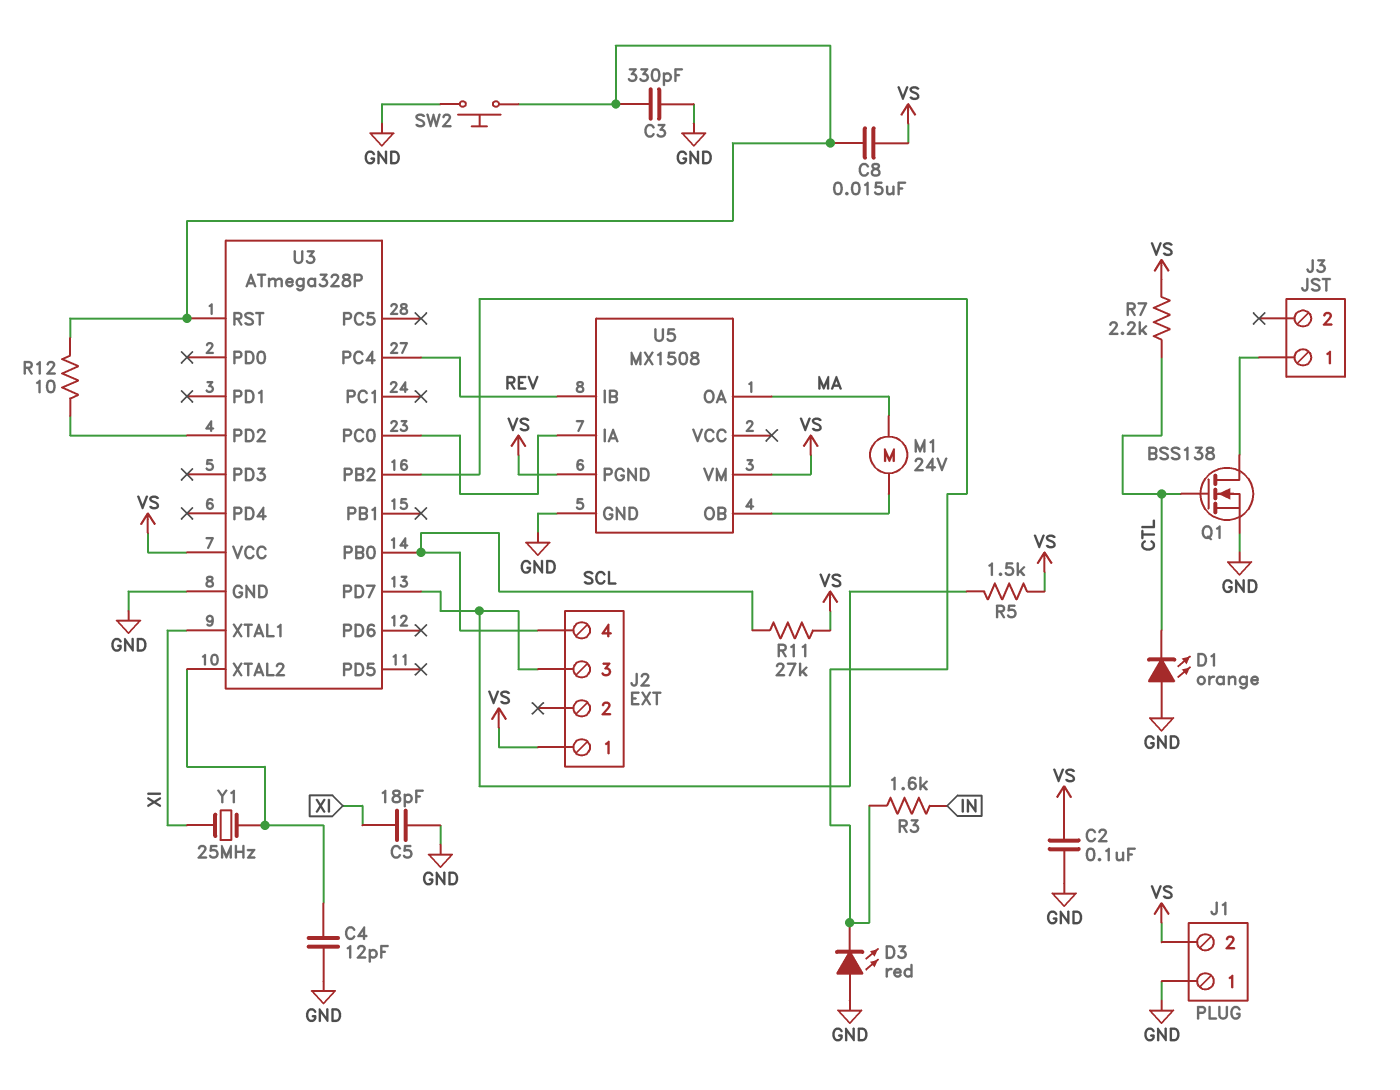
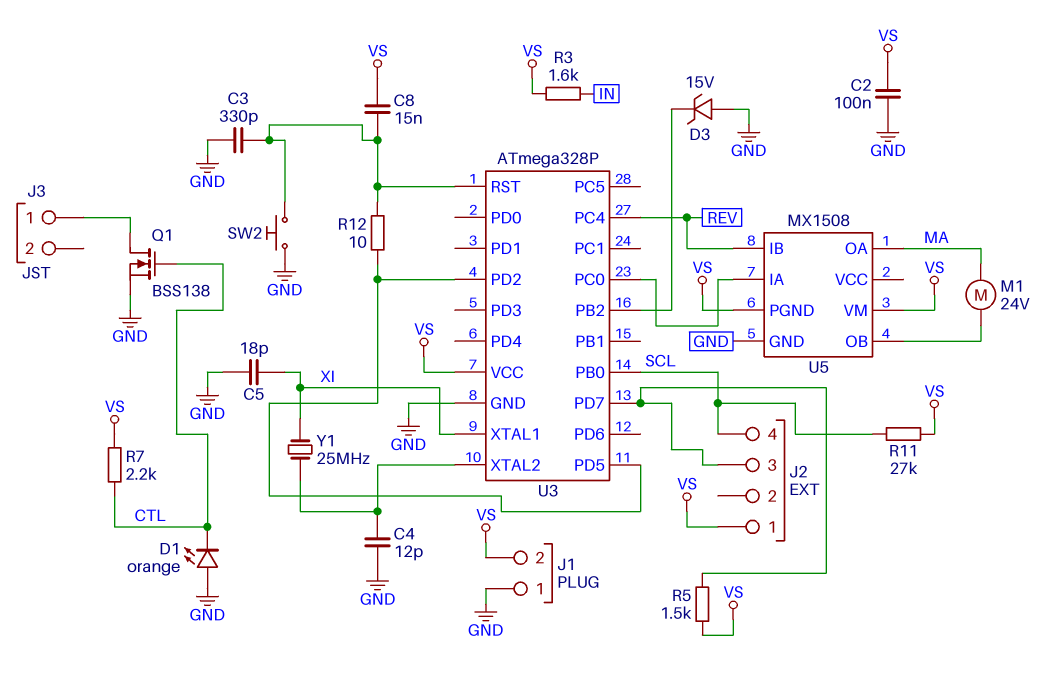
D3: LED red (A GND, K U3/PB2) -> zener 15V (A GND, K U3/PB2)
R3: 1.6k (IN, U3/PB2) -> 1.6k (IN, VS)
U3 pin PD5: none -> U3/PD2

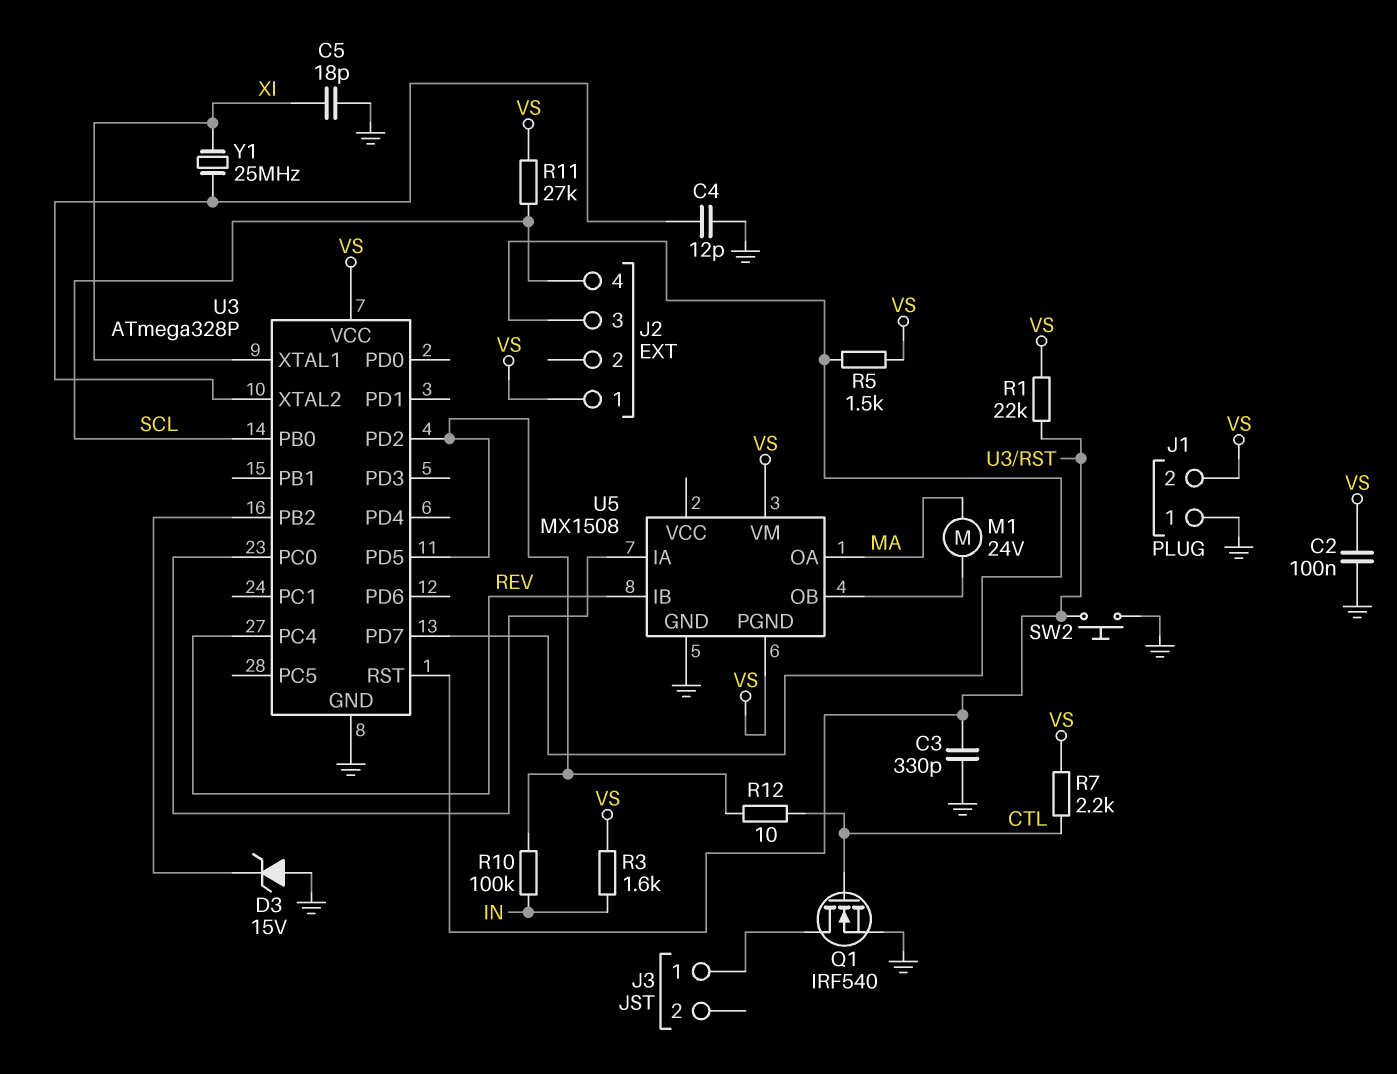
C8: 15nF (U3/RST, VS) -> none
D1: LED orange (A GND, K CTL) -> none
Q1: NMOS BSS138 (G CTL, D J3/1, S GND) -> NMOS IRF540 (G CTL, D J3/1, S GND)
R1: none -> 22k (U3/RST, VS)
R10: none -> 100k (IN, U3/PD2)
R12: 10 (U3/PD2, U3/RST) -> 10 (CTL, U3/PD2)

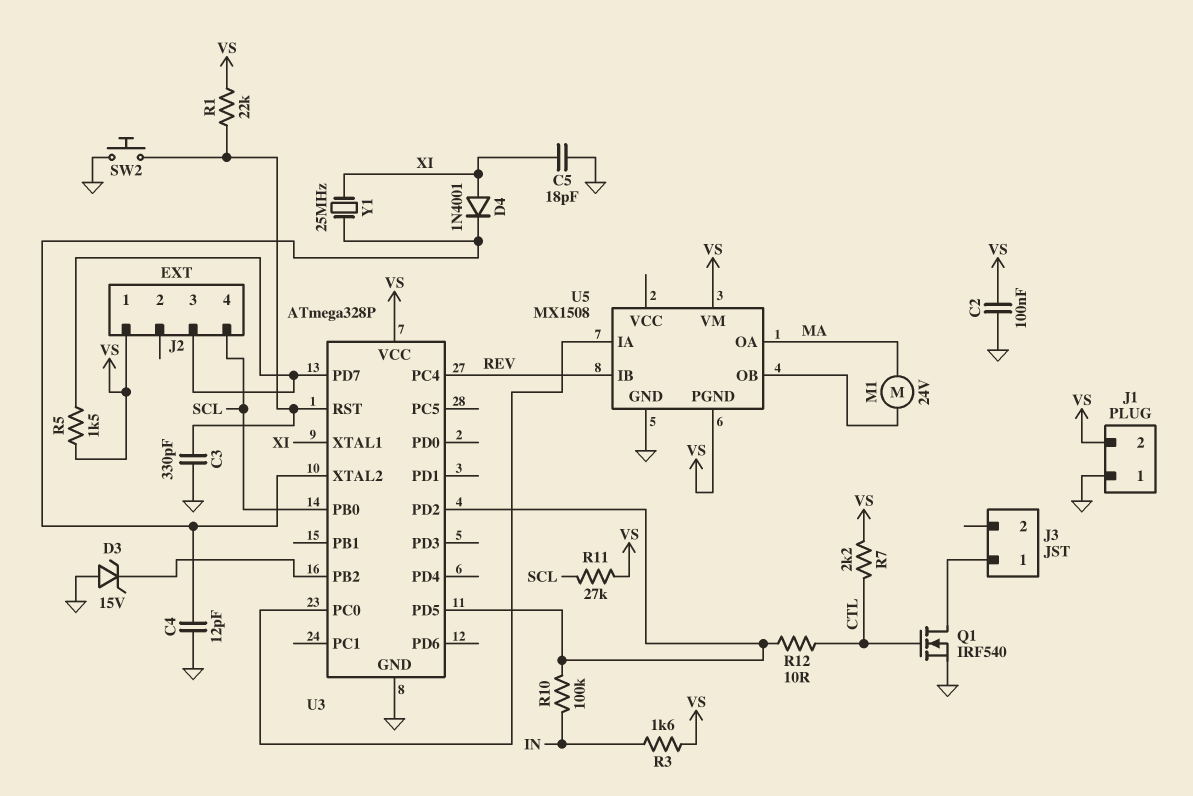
D4: none -> diode 1N4001 (A XI, K U3/XTAL2)

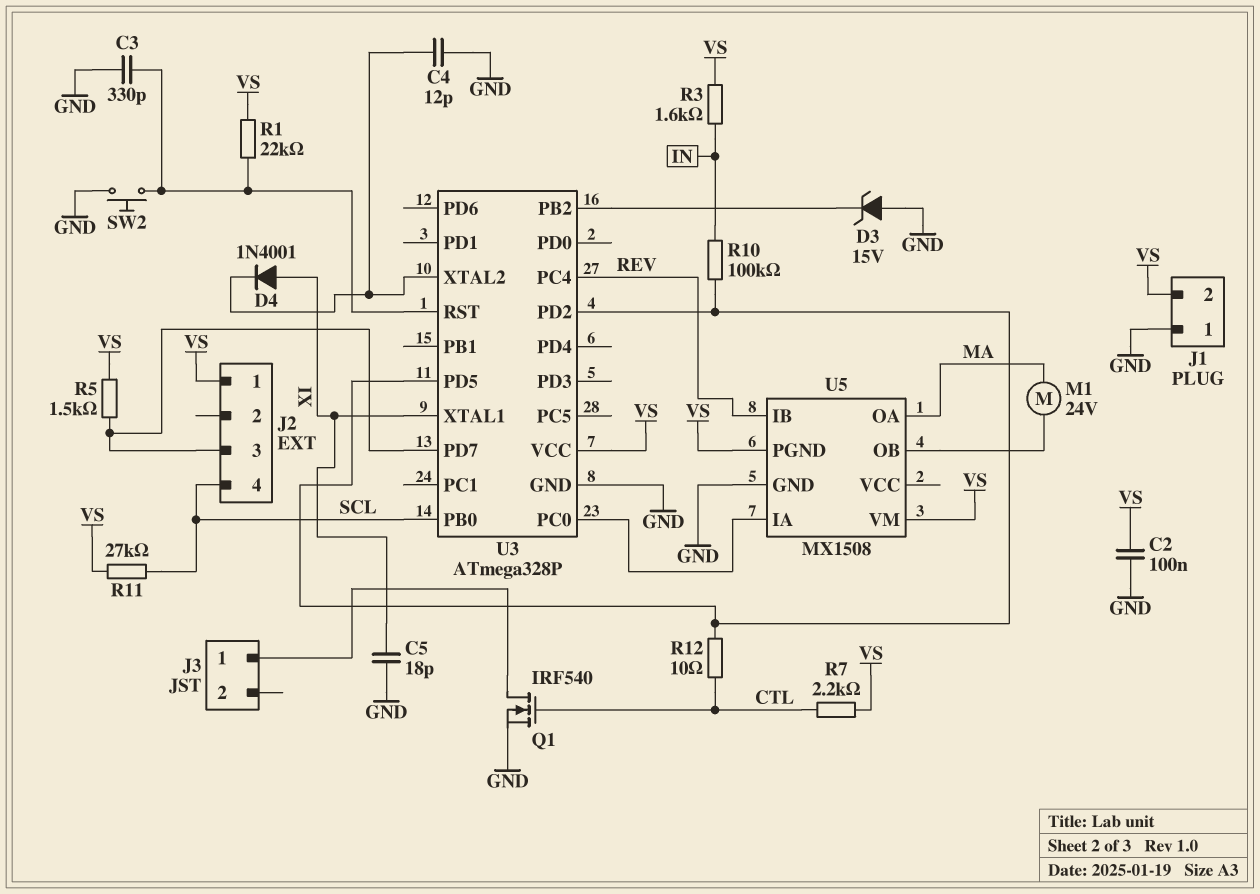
Y1: 25MHz (U3/XTAL2, XI) -> none

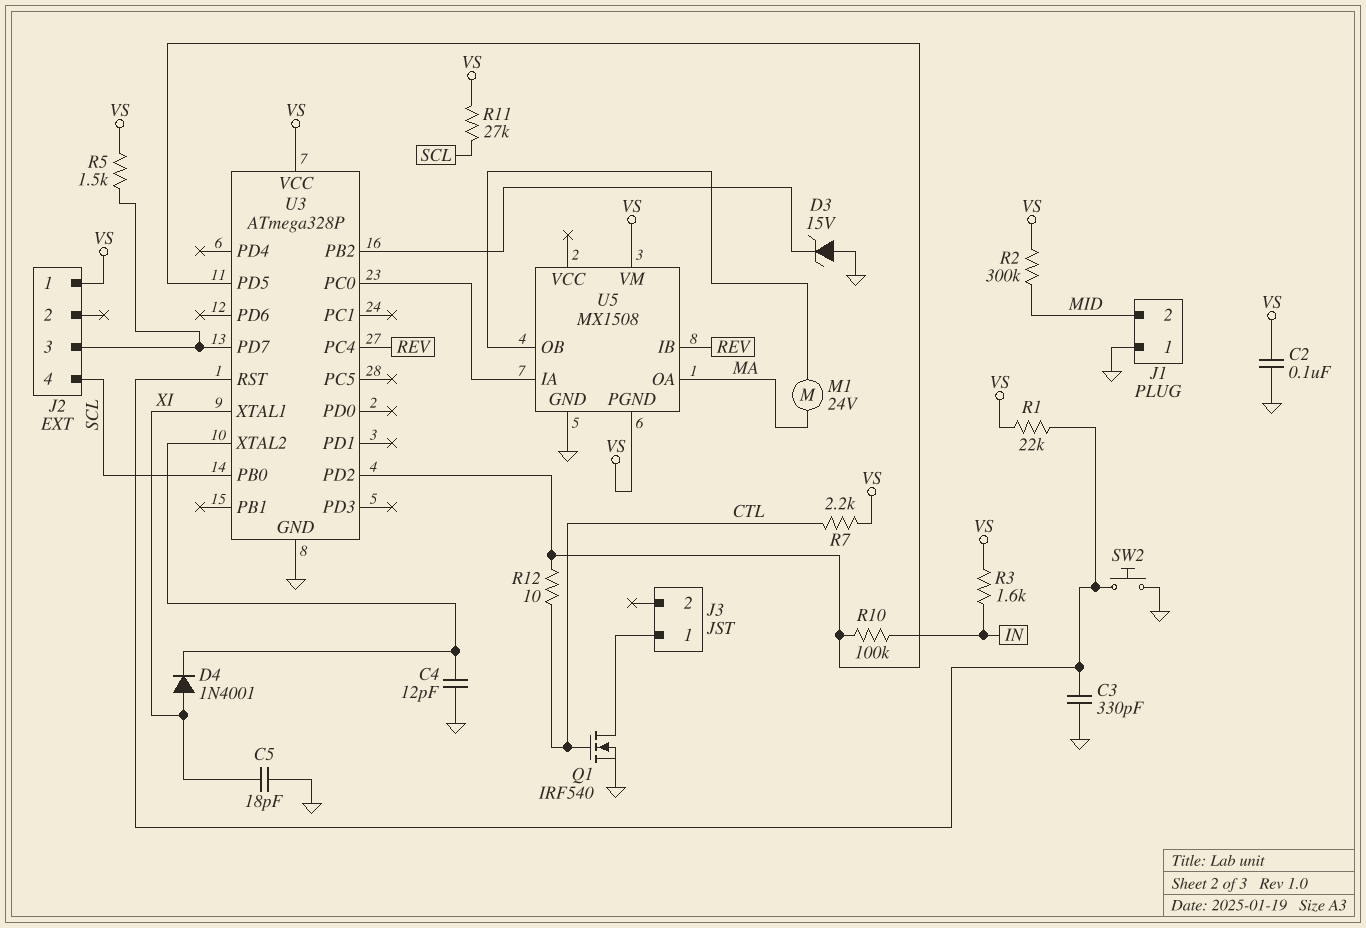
J1 pin 2: VS -> MID
R2: none -> 300k (MID, VS)

